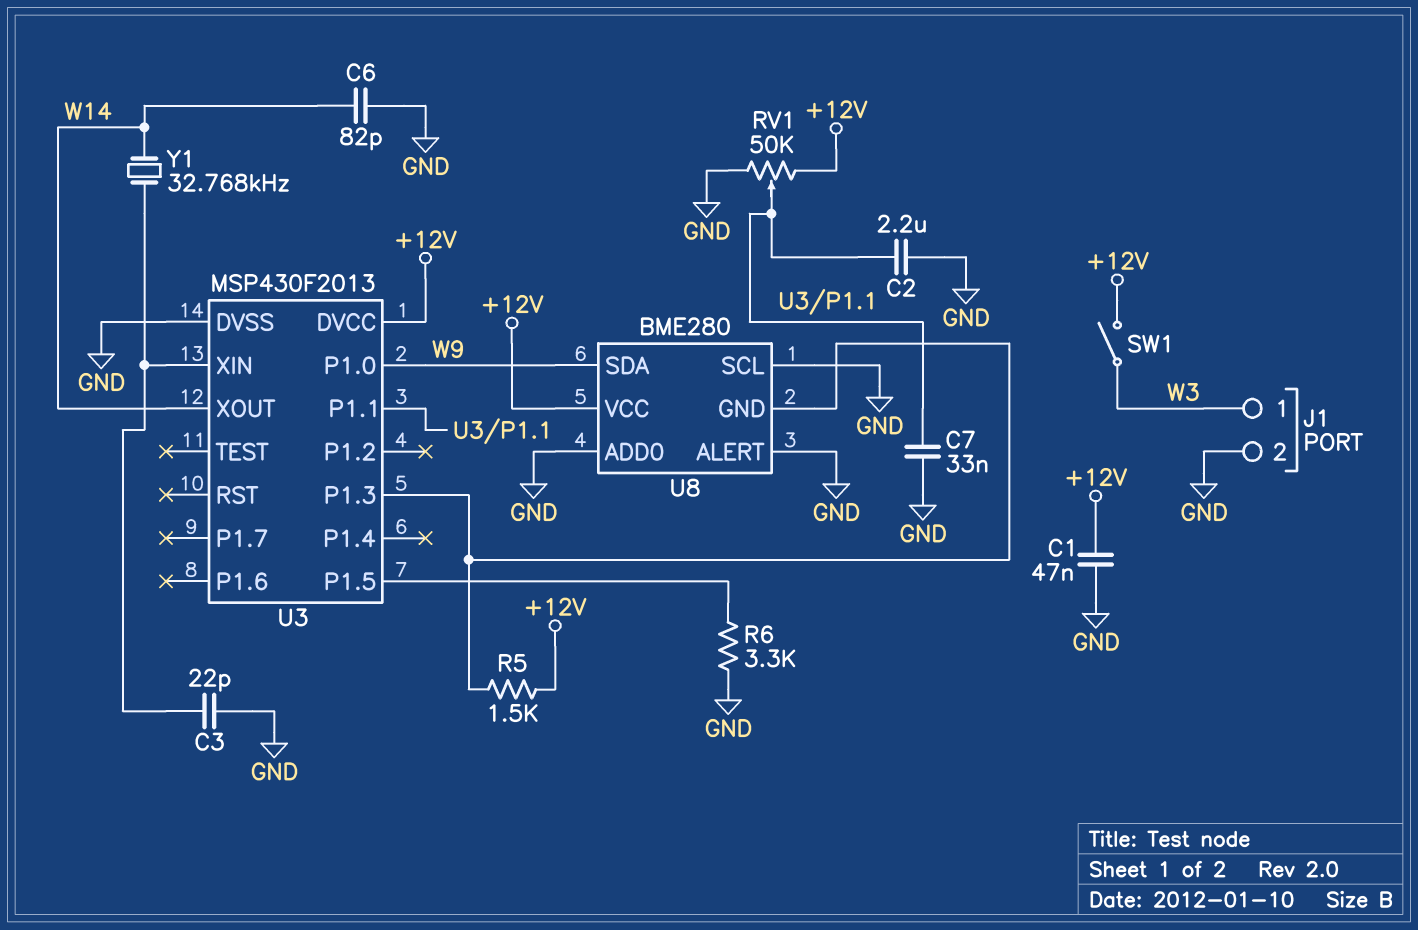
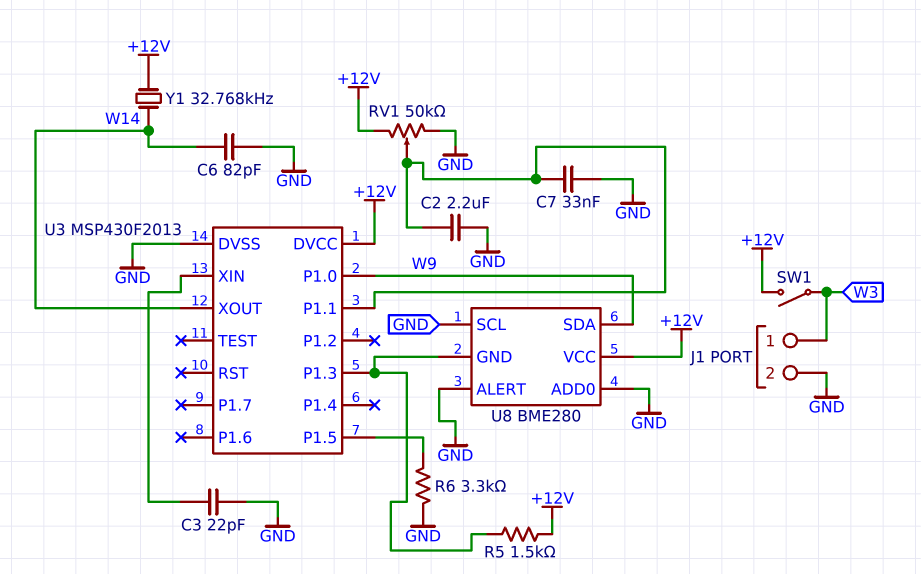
C1: 47nF (+12V, GND) -> none
Y1: 32.768kHz (U3/XIN, W14) -> 32.768kHz (+12V, W14)

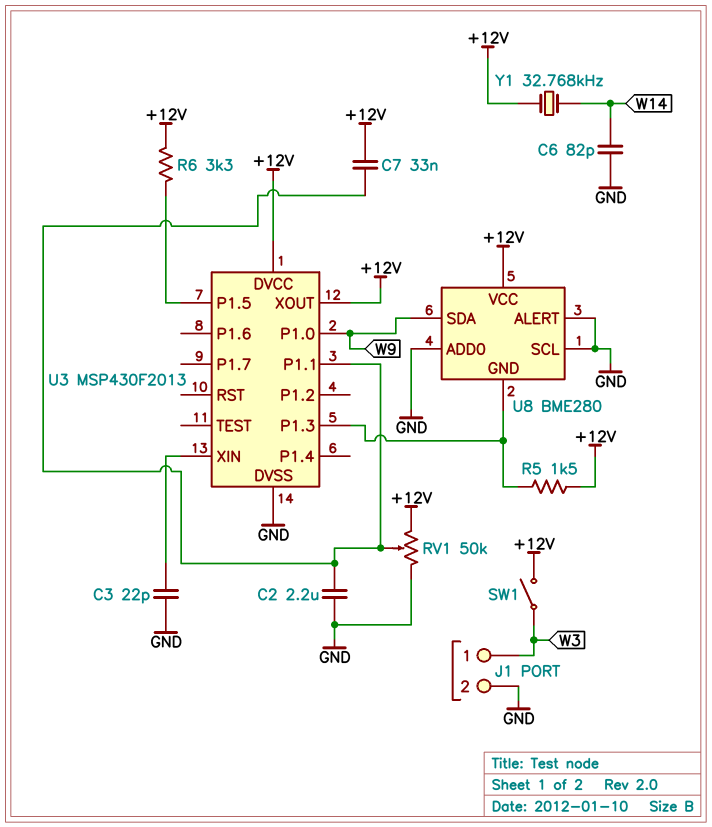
C7: 33nF (GND, U3/P1.1) -> 33nF (+12V, U3/P1.1)
R6: 3.3k (GND, U3/P1.5) -> 3.3k (+12V, U3/P1.5)
U3 pin XOUT: W14 -> +12V

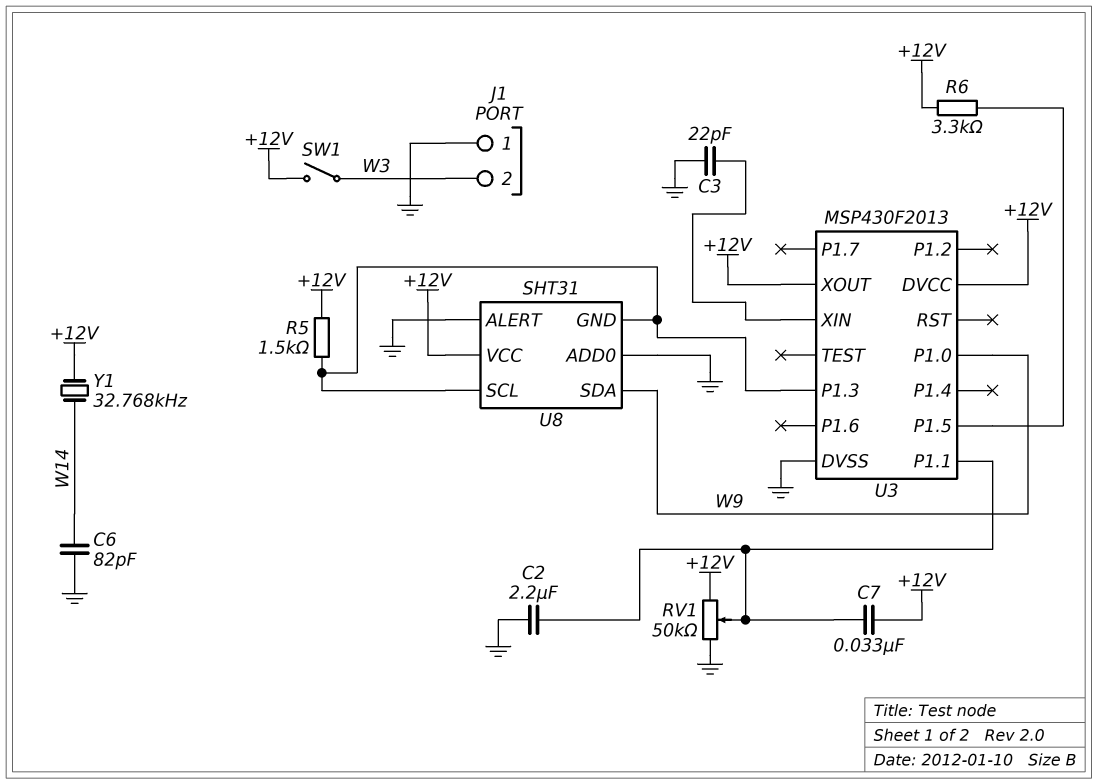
J1 pin 1: W3 -> GND
J1 pin 2: GND -> W3
U8: BME280 -> SHT31
U8 pin SCL: GND -> U3/P1.3

